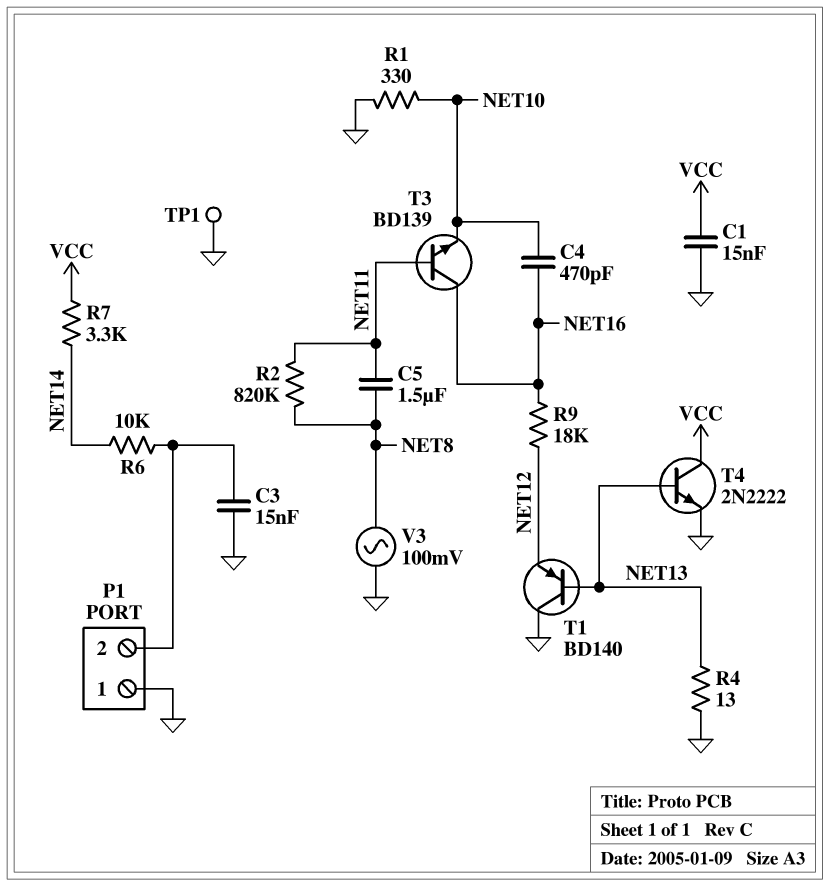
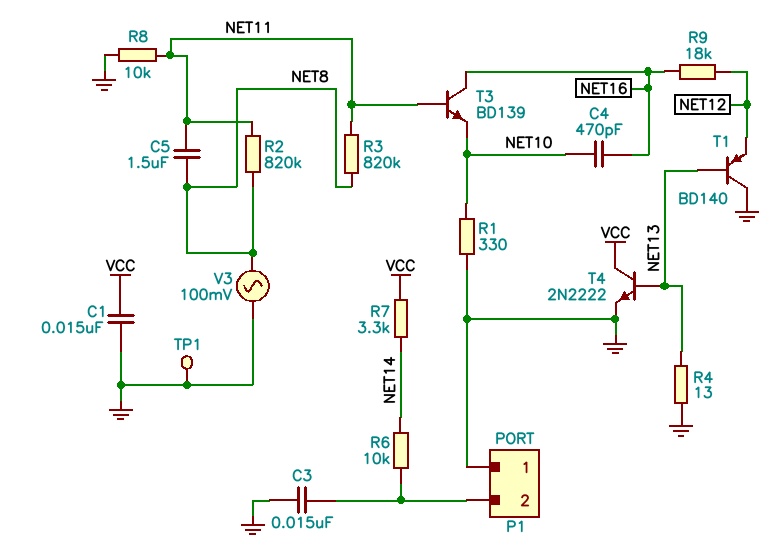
R3: none -> 820k (NET8, NET11)
R8: none -> 10k (GND, NET11)

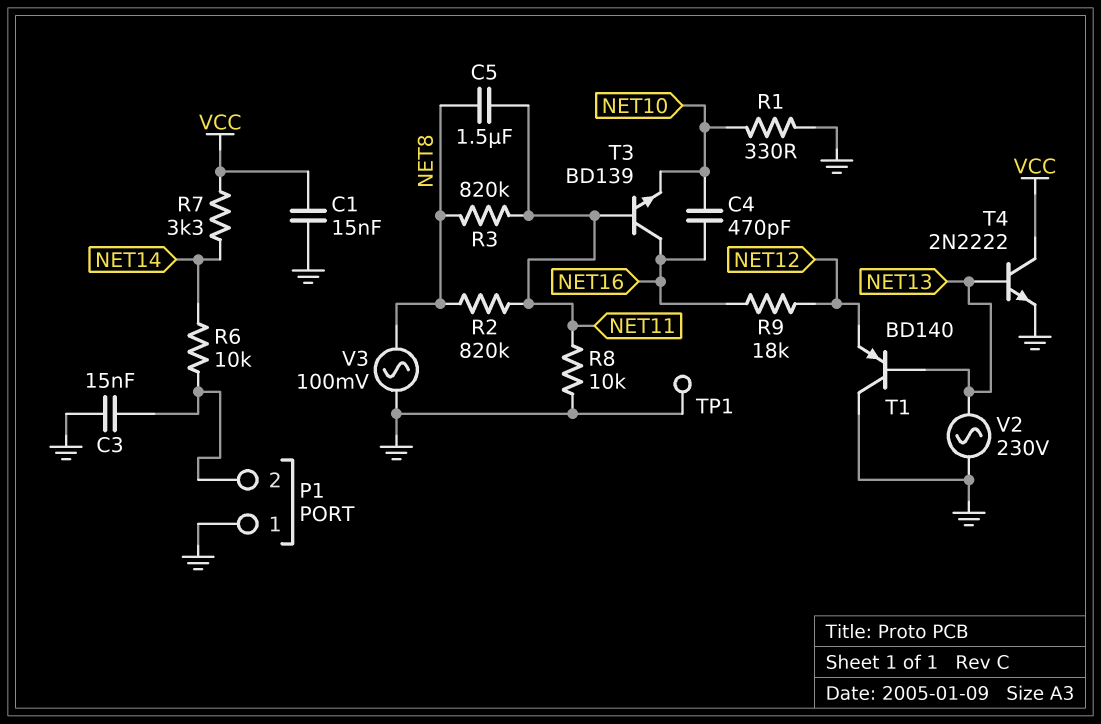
R4: 13 (GND, NET13) -> none
V2: none -> AC 230V (GND, NET13)

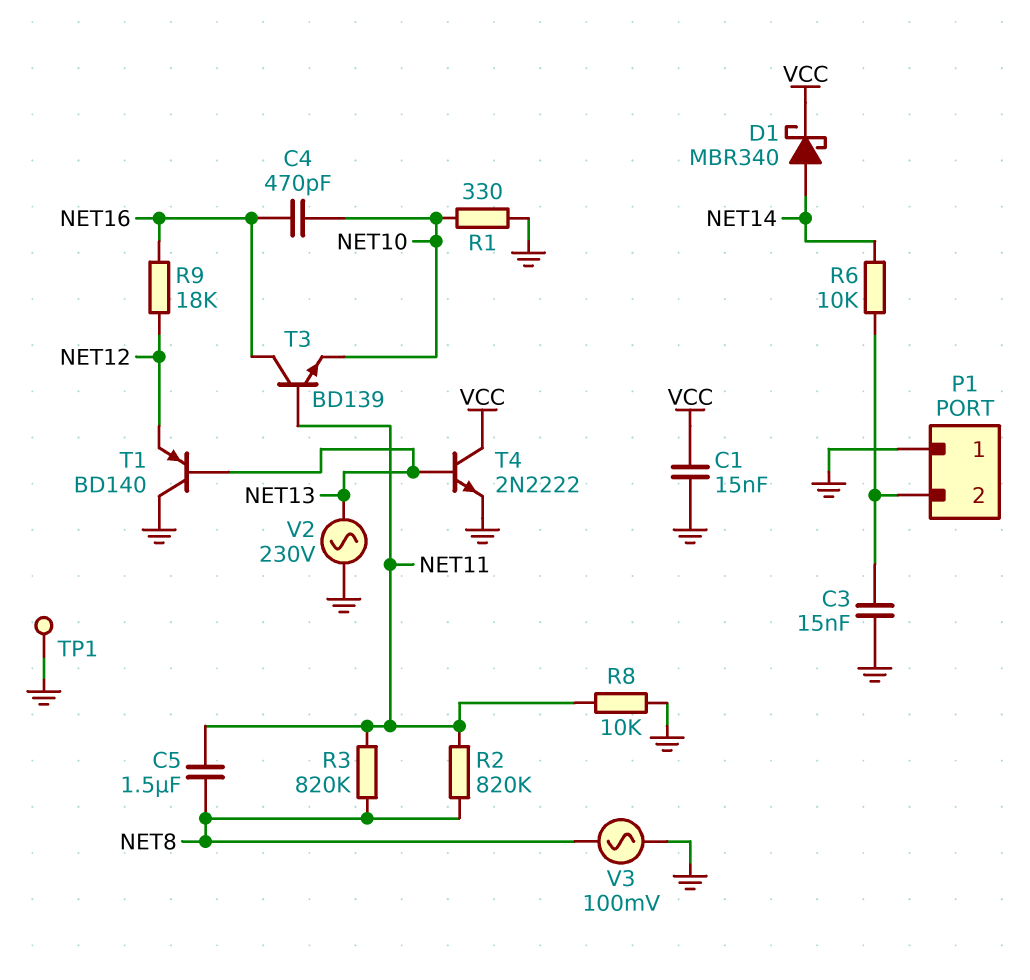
D1: none -> schottky MBR340 (A NET14, K VCC)
R7: 3.3k (NET14, VCC) -> none

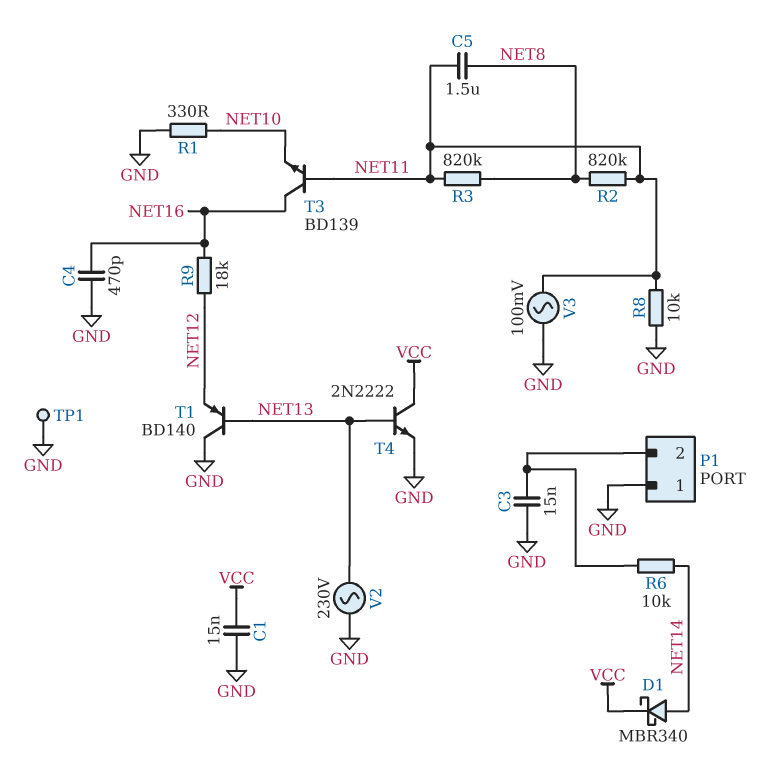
C4: 470pF (NET10, NET16) -> 470pF (GND, NET16)
V3: AC 100mV (GND, NET8) -> AC 100mV (GND, NET11)

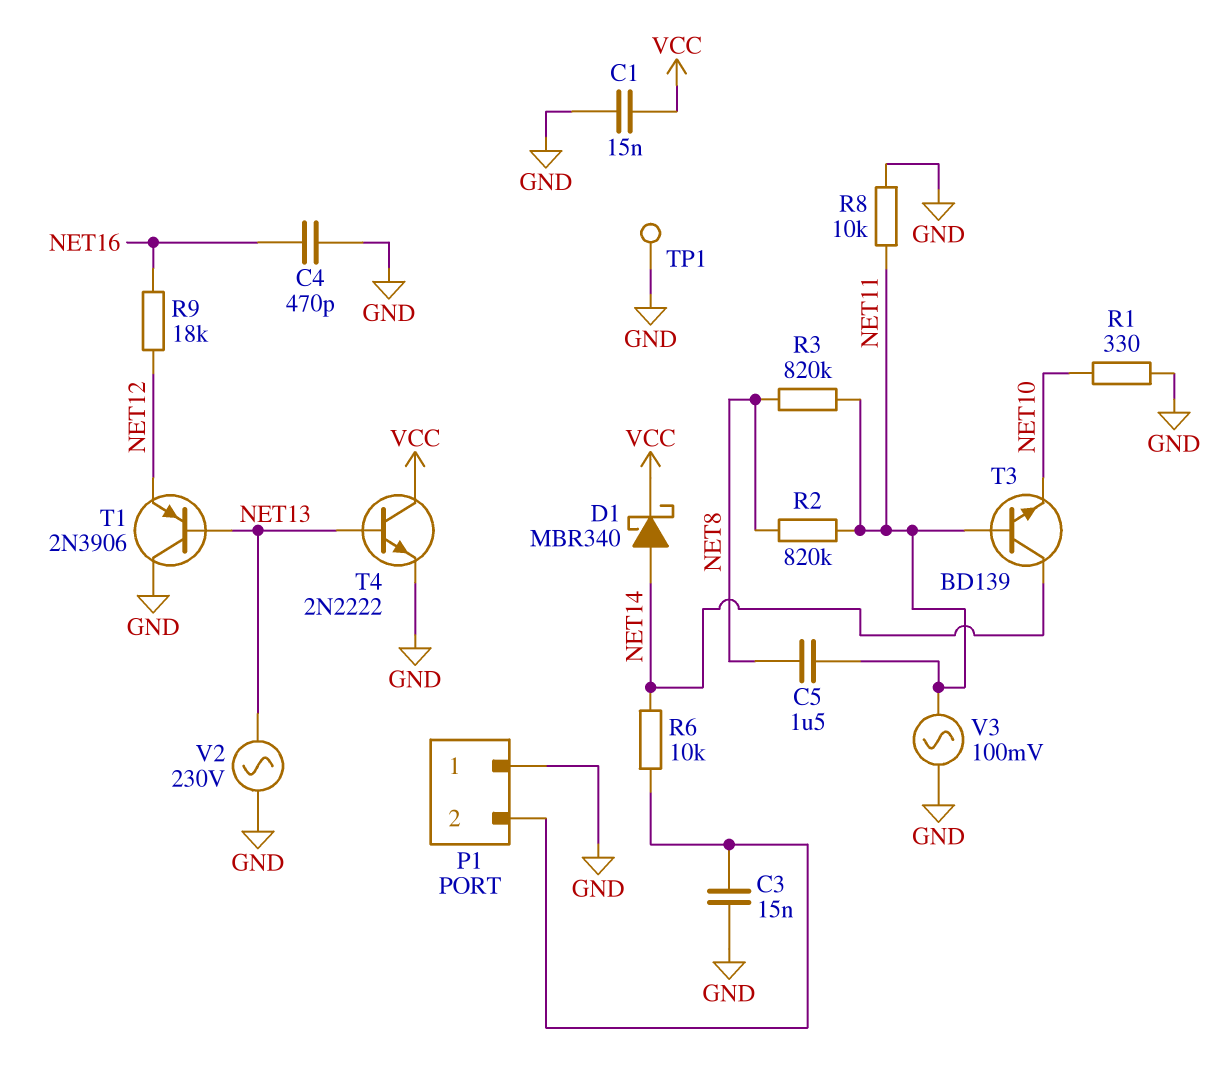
T1: PNP BD140 (B NET13, C GND, E NET12) -> PNP 2N3906 (B NET13, C GND, E NET12)
T3: NPN BD139 (B NET11, C NET16, E NET10) -> NPN BD139 (B NET11, C NET14, E NET10)

